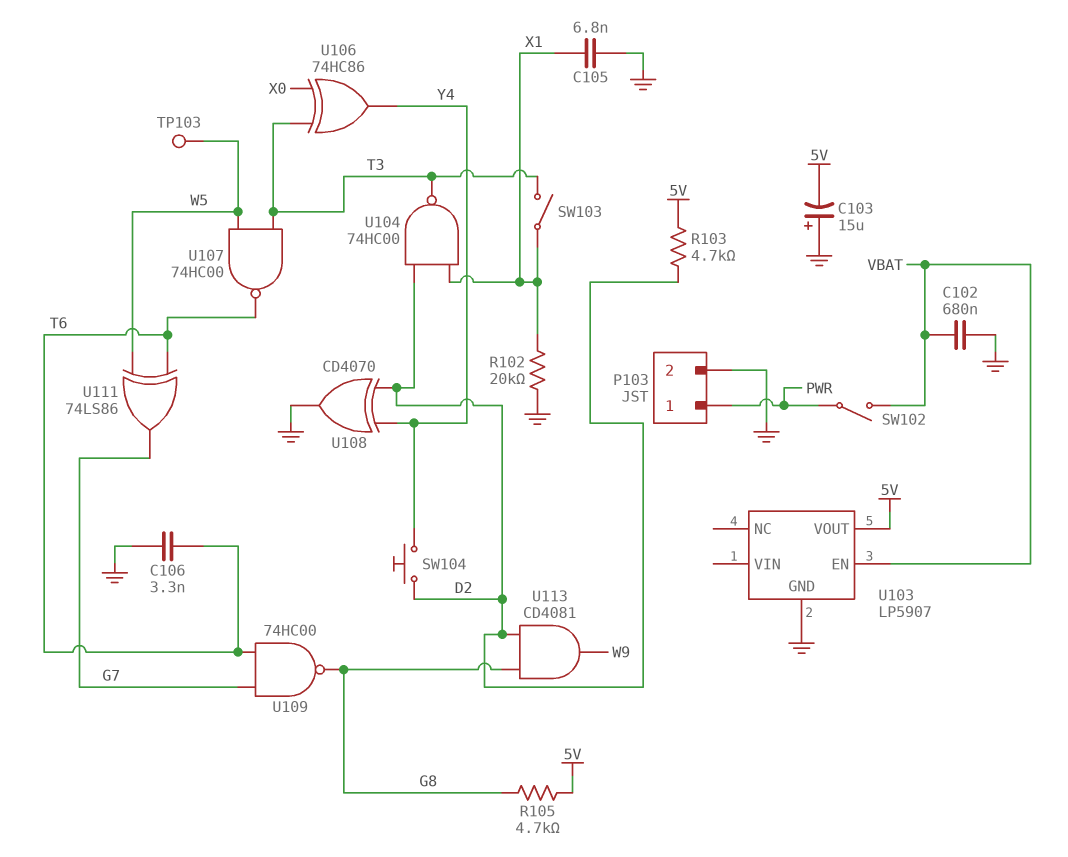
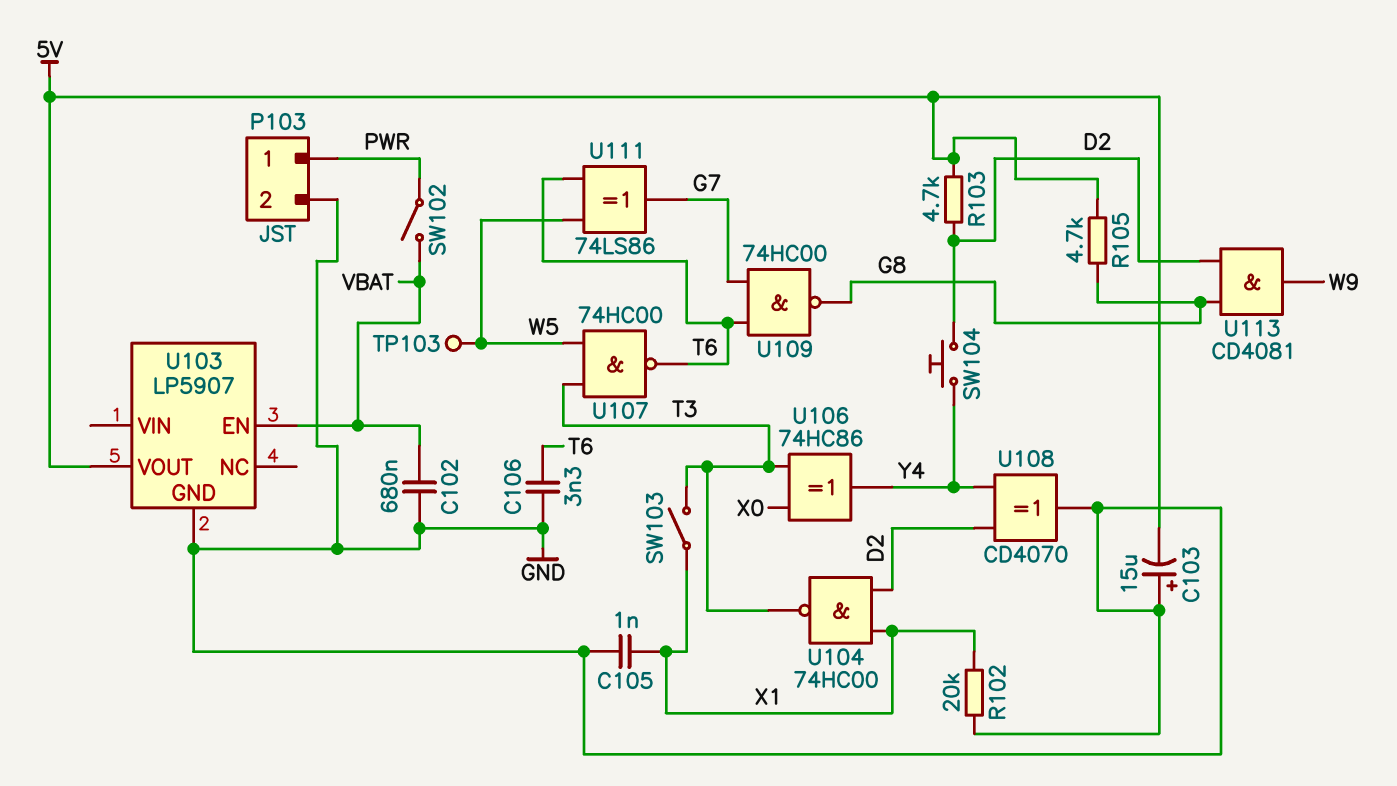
C105: 6.8nF (GND, X1) -> 1nF (GND, X1)

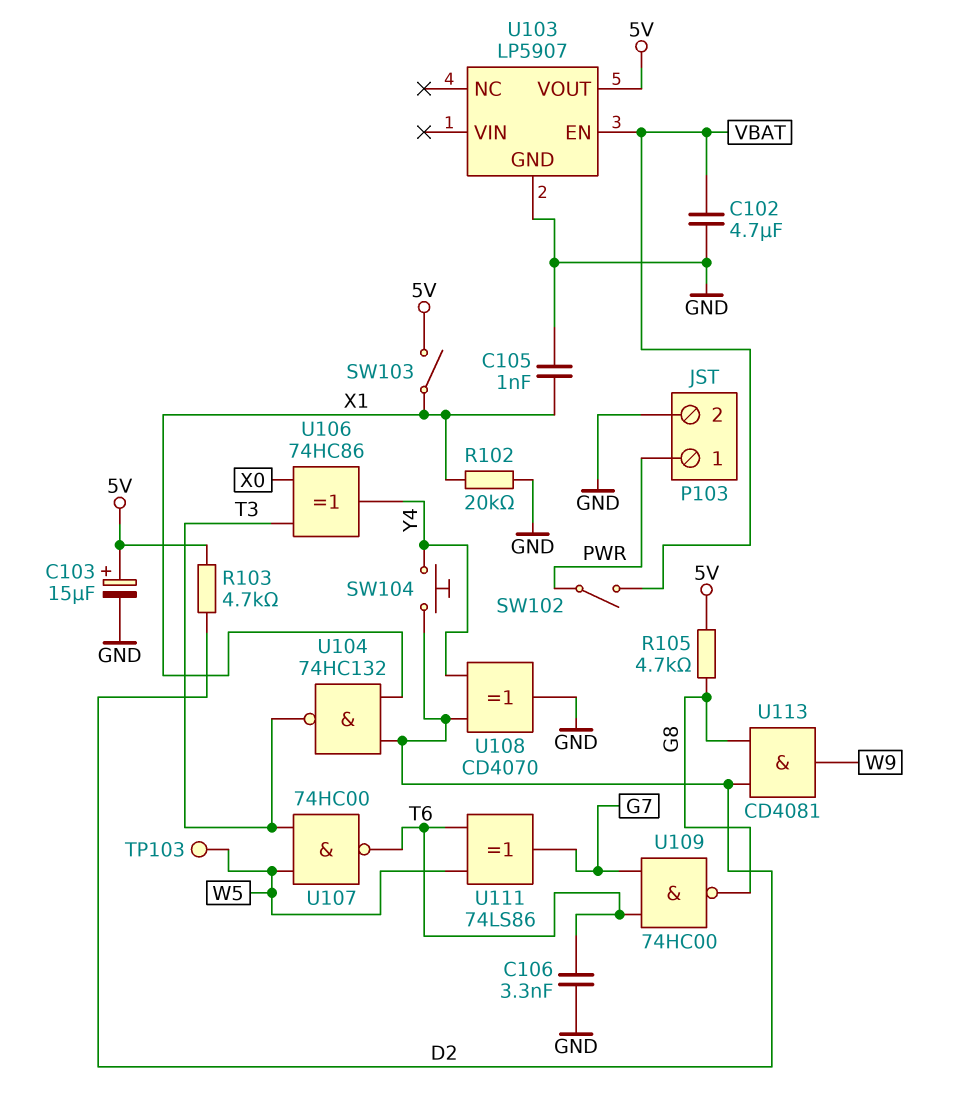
C102: 680nF (GND, VBAT) -> 4.7uF (GND, VBAT)
C103: 15uF (plus GND, minus 5V) -> 15uF (plus 5V, minus GND)
SW103: switch (T3, X1) -> switch (5V, X1)
U104: NAND 74HC00 (in D2, in X1, out T3) -> NAND 74HC132 (in D2, in X1, out T3)

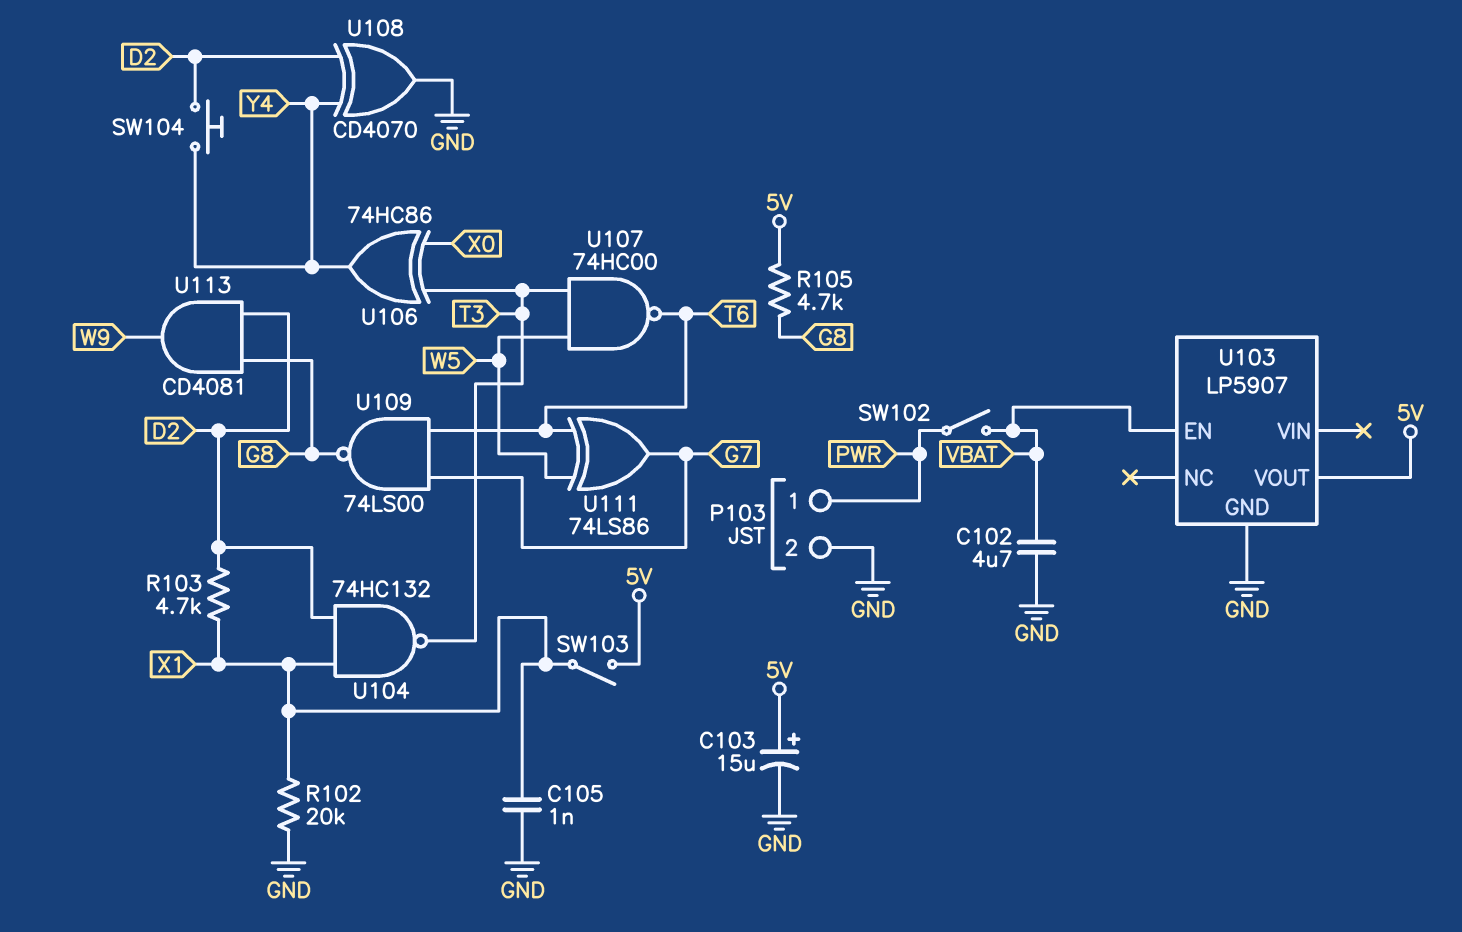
C106: 3.3nF (GND, T6) -> none
R103: 4.7k (5V, D2) -> 4.7k (D2, X1)
TP103: test point (W5) -> none
U109: NAND 74HC00 (in G7, in T6, out G8) -> NAND 74LS00 (in G7, in T6, out G8)

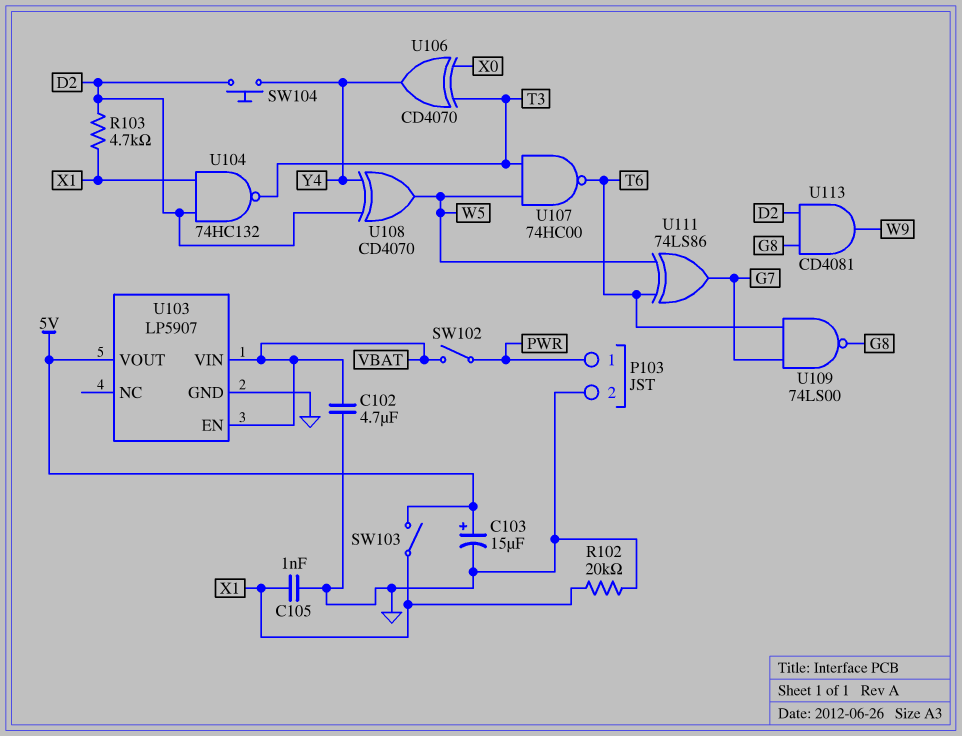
R105: 4.7k (5V, G8) -> none
U103 pin VIN: none -> VBAT
U106: XOR 74HC86 (in T3, in X0, out Y4) -> XOR CD4070 (in T3, in X0, out Y4)
U108: XOR CD4070 (in D2, in Y4, out GND) -> XOR CD4070 (in D2, in Y4, out W5)

